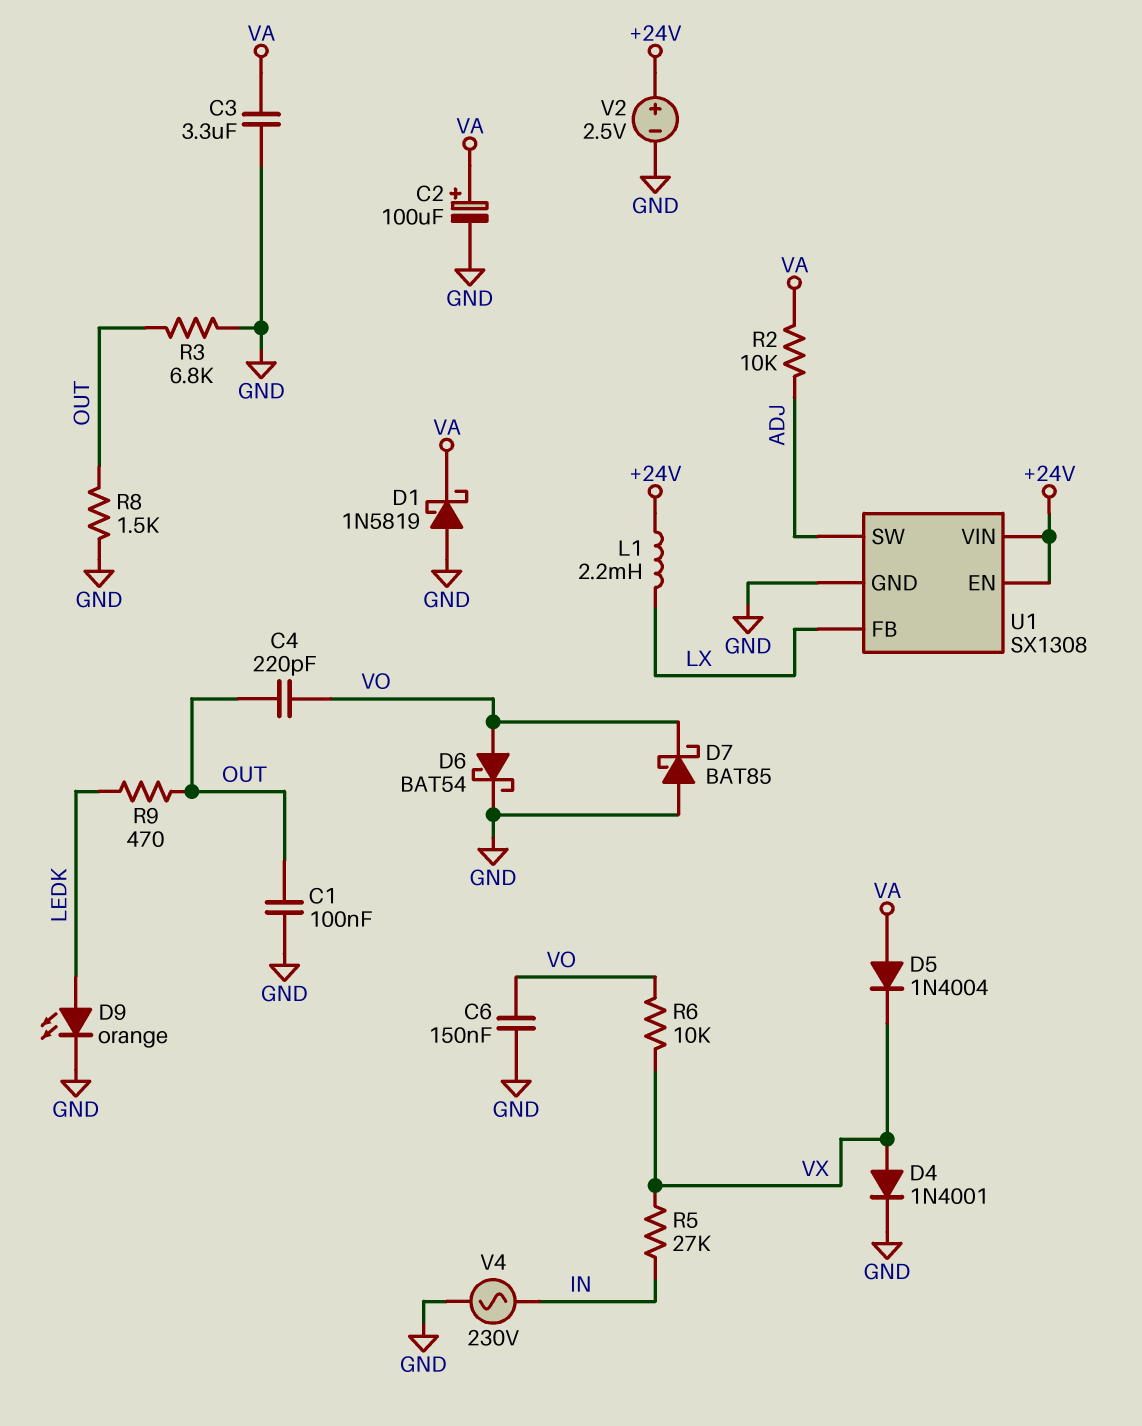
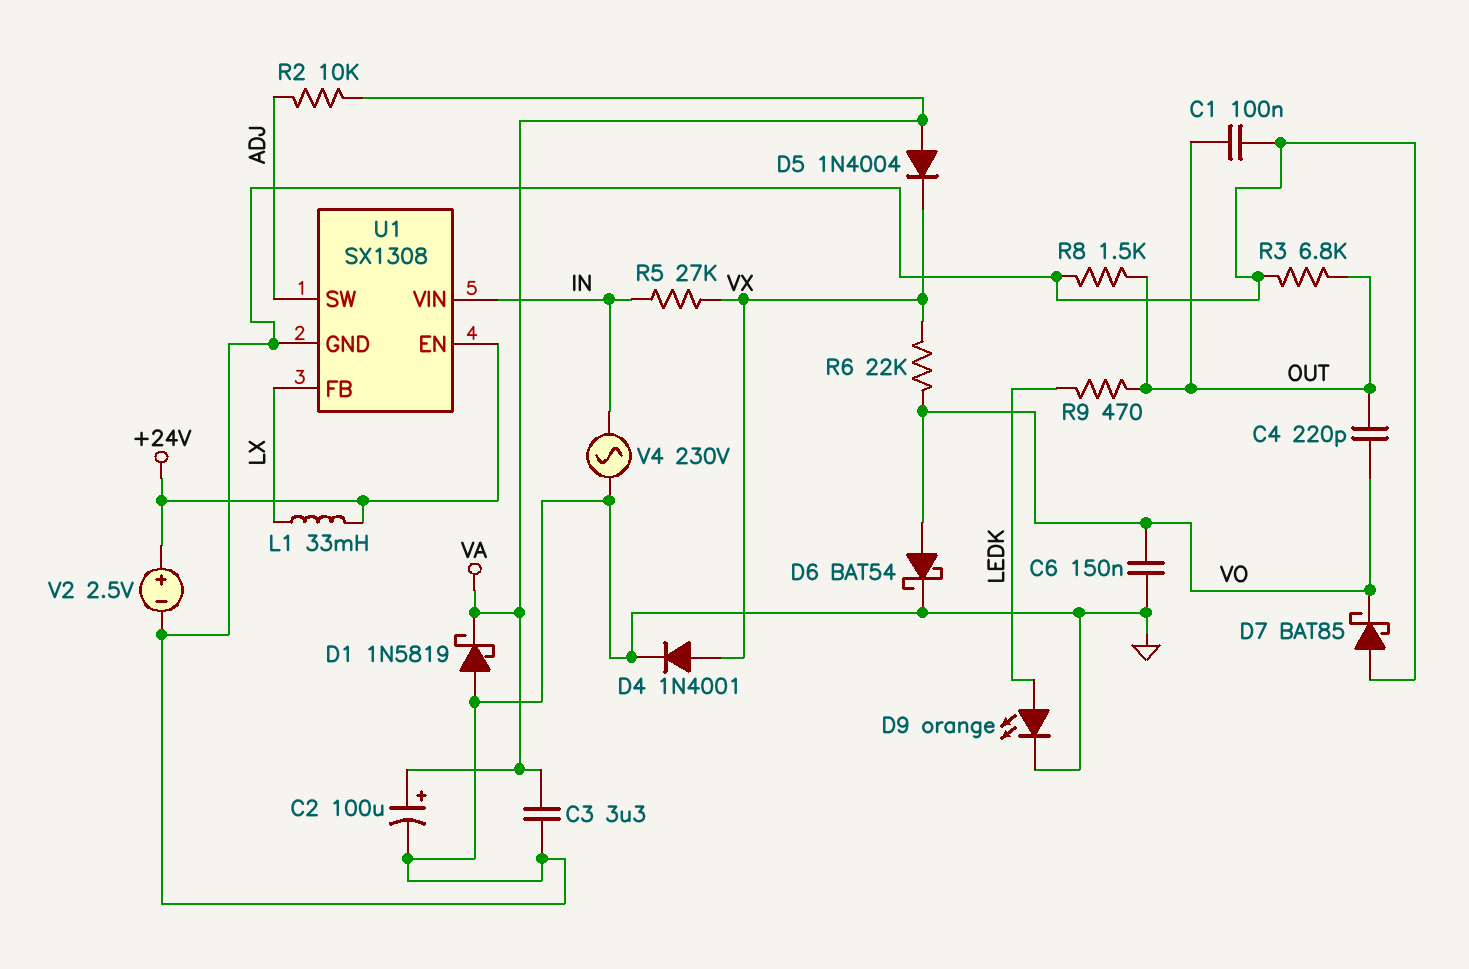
L1: 2.2mH (+24V, LX) -> 33mH (+24V, LX)
R6: 10k (VO, VX) -> 22k (VO, VX)
U1 pin VIN: +24V -> IN

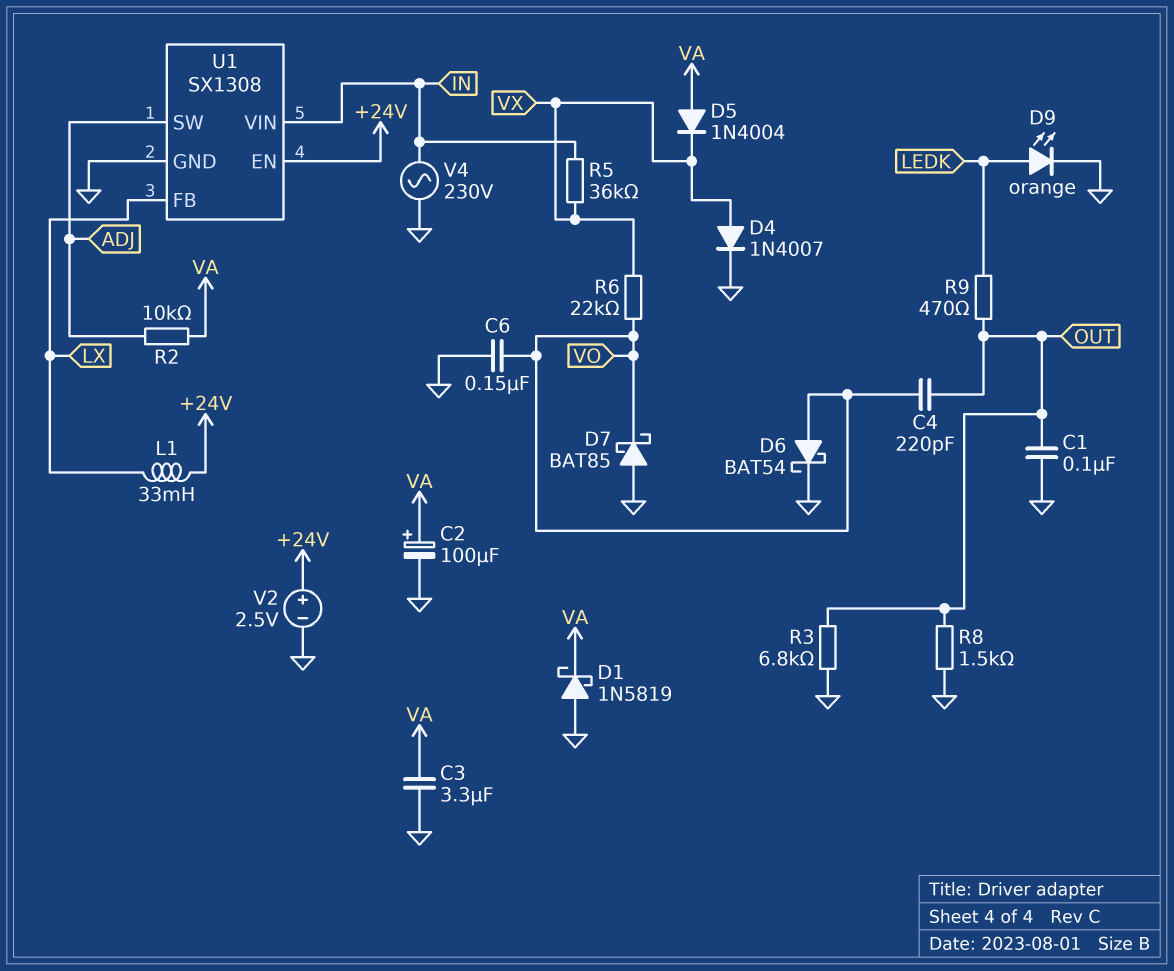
D4: diode 1N4001 (A VX, K GND) -> diode 1N4007 (A VX, K GND)
R5: 27k (IN, VX) -> 36k (IN, VX)

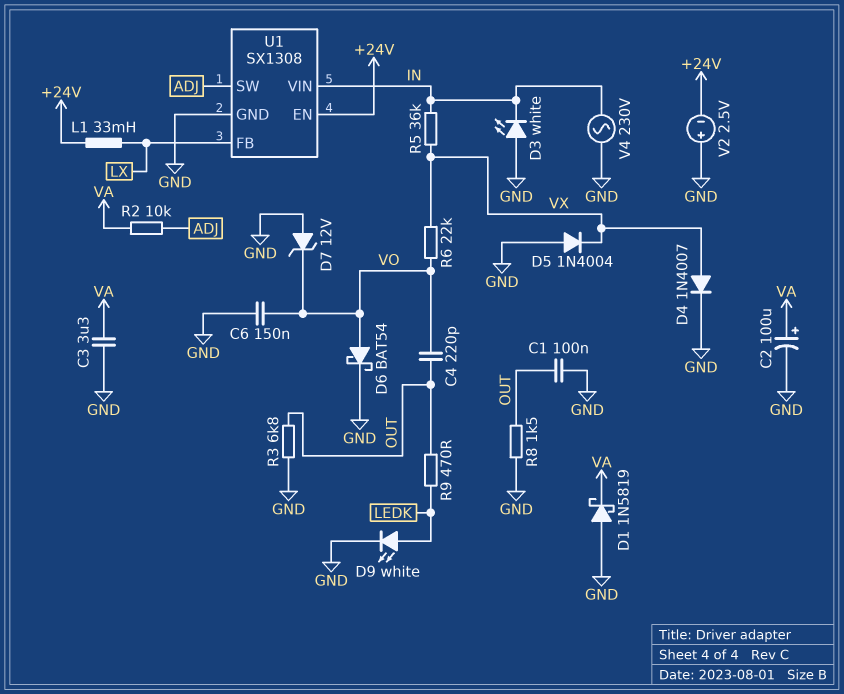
D3: none -> LED white (A GND, K IN)
D5: diode 1N4004 (A VA, K VX) -> diode 1N4004 (A GND, K VX)
D7: schottky BAT85 (A GND, K VO) -> zener 12V (A GND, K VO)
D9: LED orange (A LEDK, K GND) -> LED white (A LEDK, K GND)
V2: 2.5V (plus +24V, minus GND) -> 2.5V (plus GND, minus +24V)

